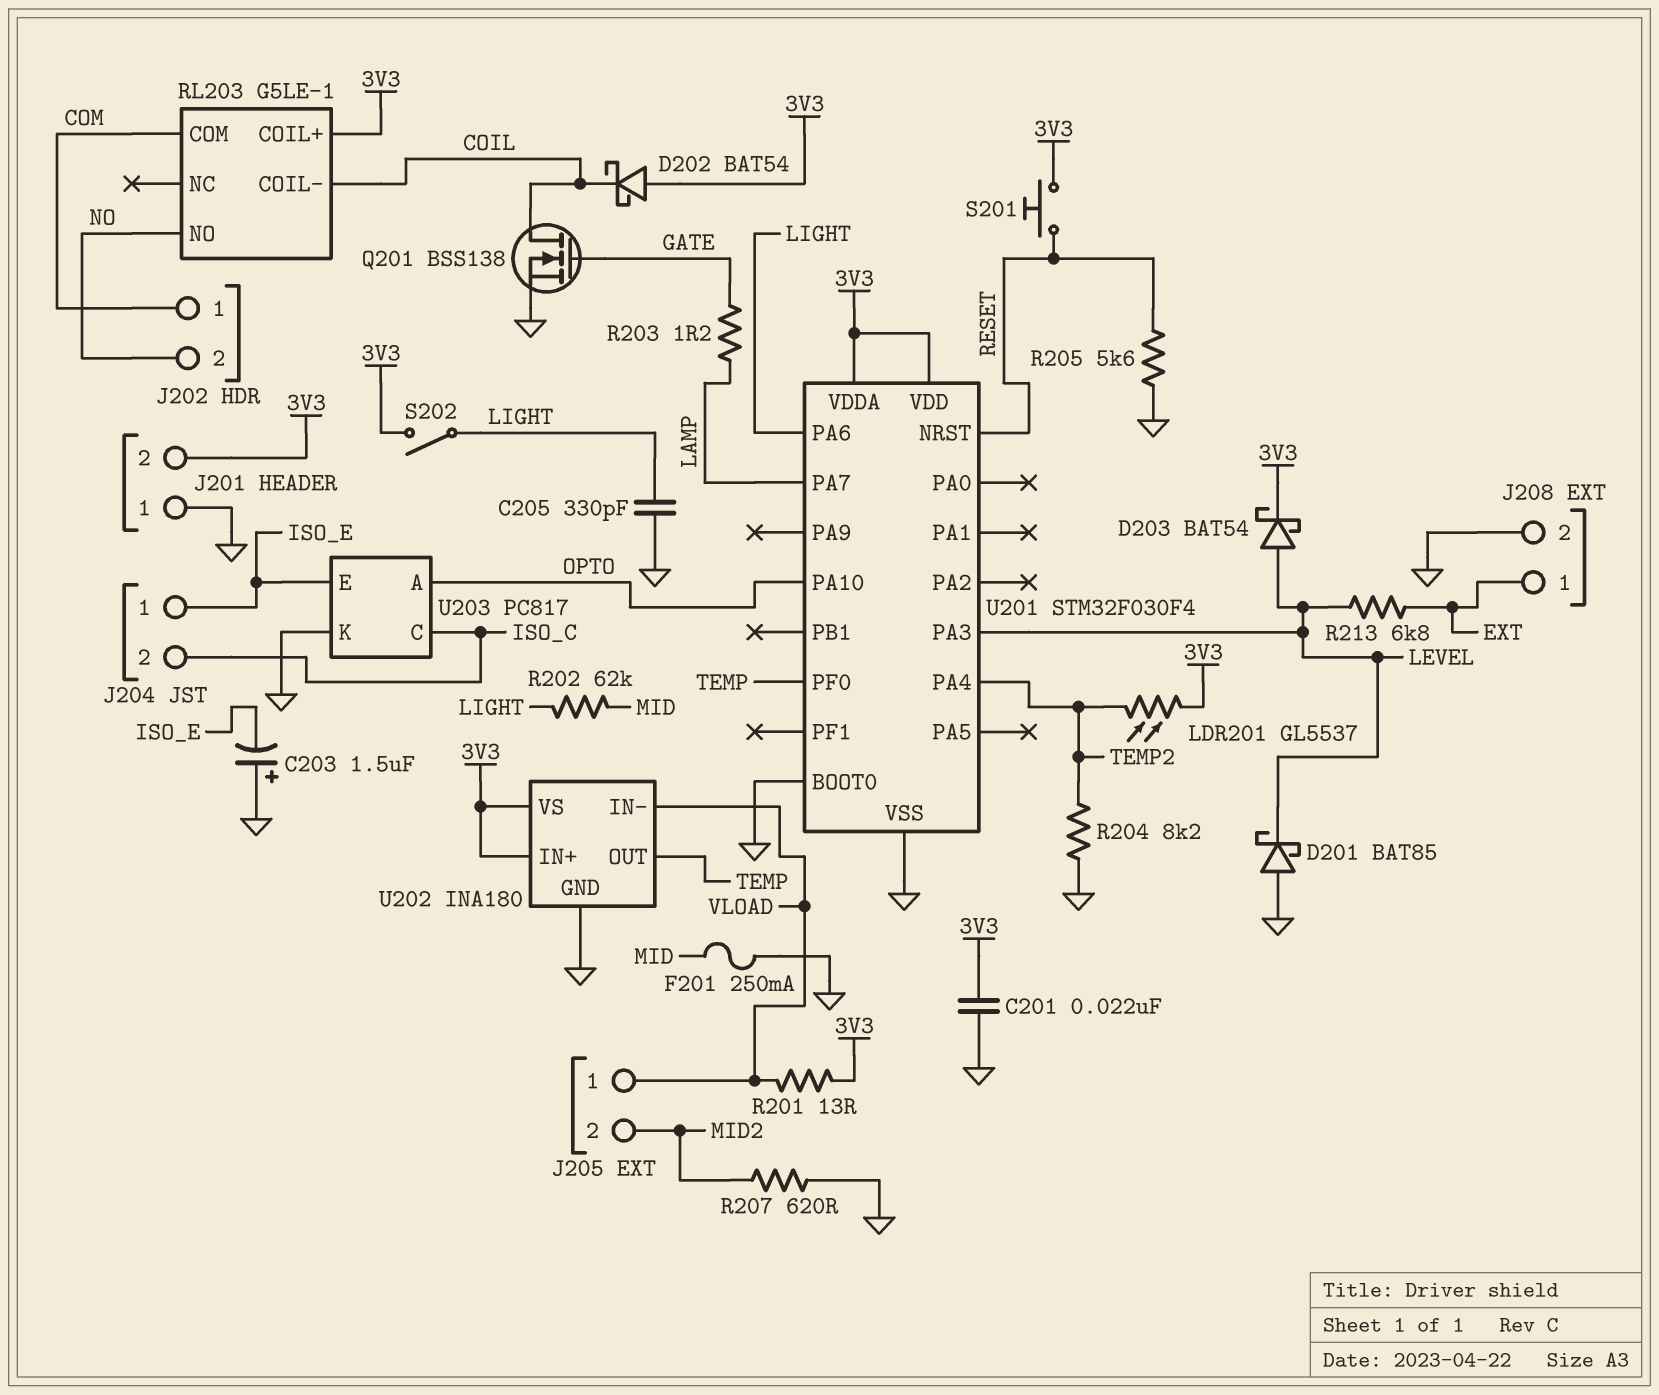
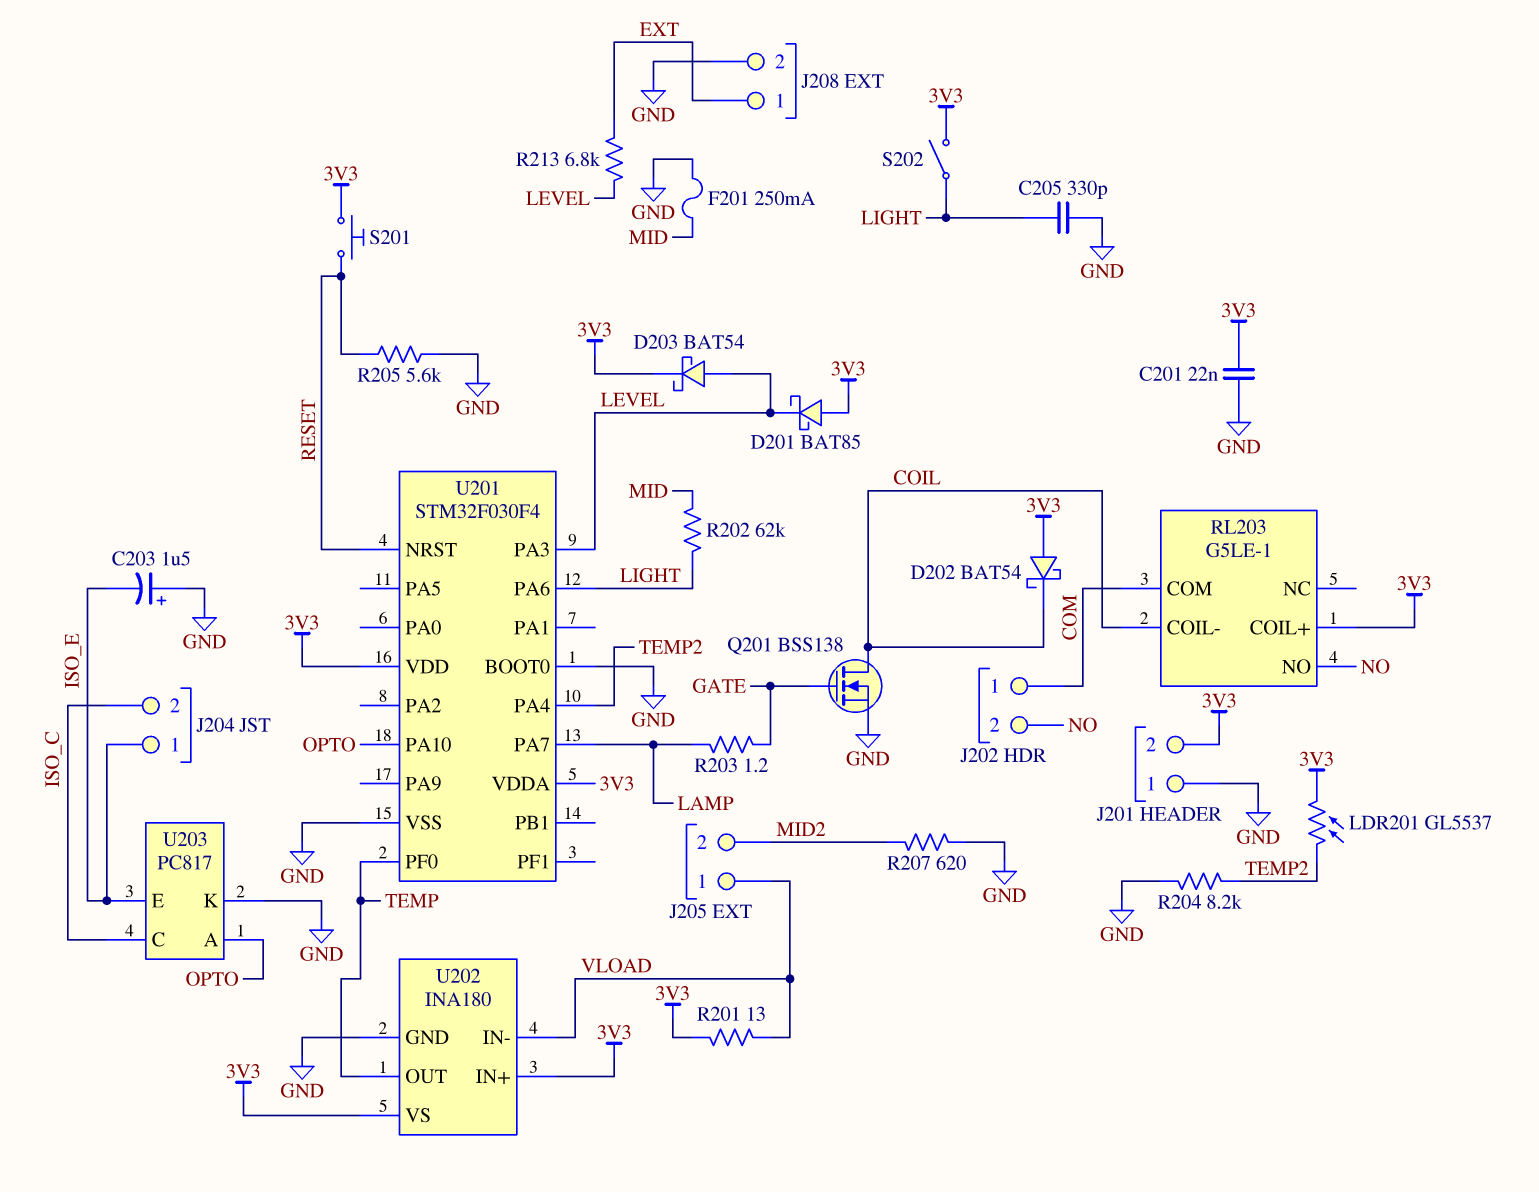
D201: schottky BAT85 (A GND, K LEVEL) -> schottky BAT85 (A 3V3, K LEVEL)

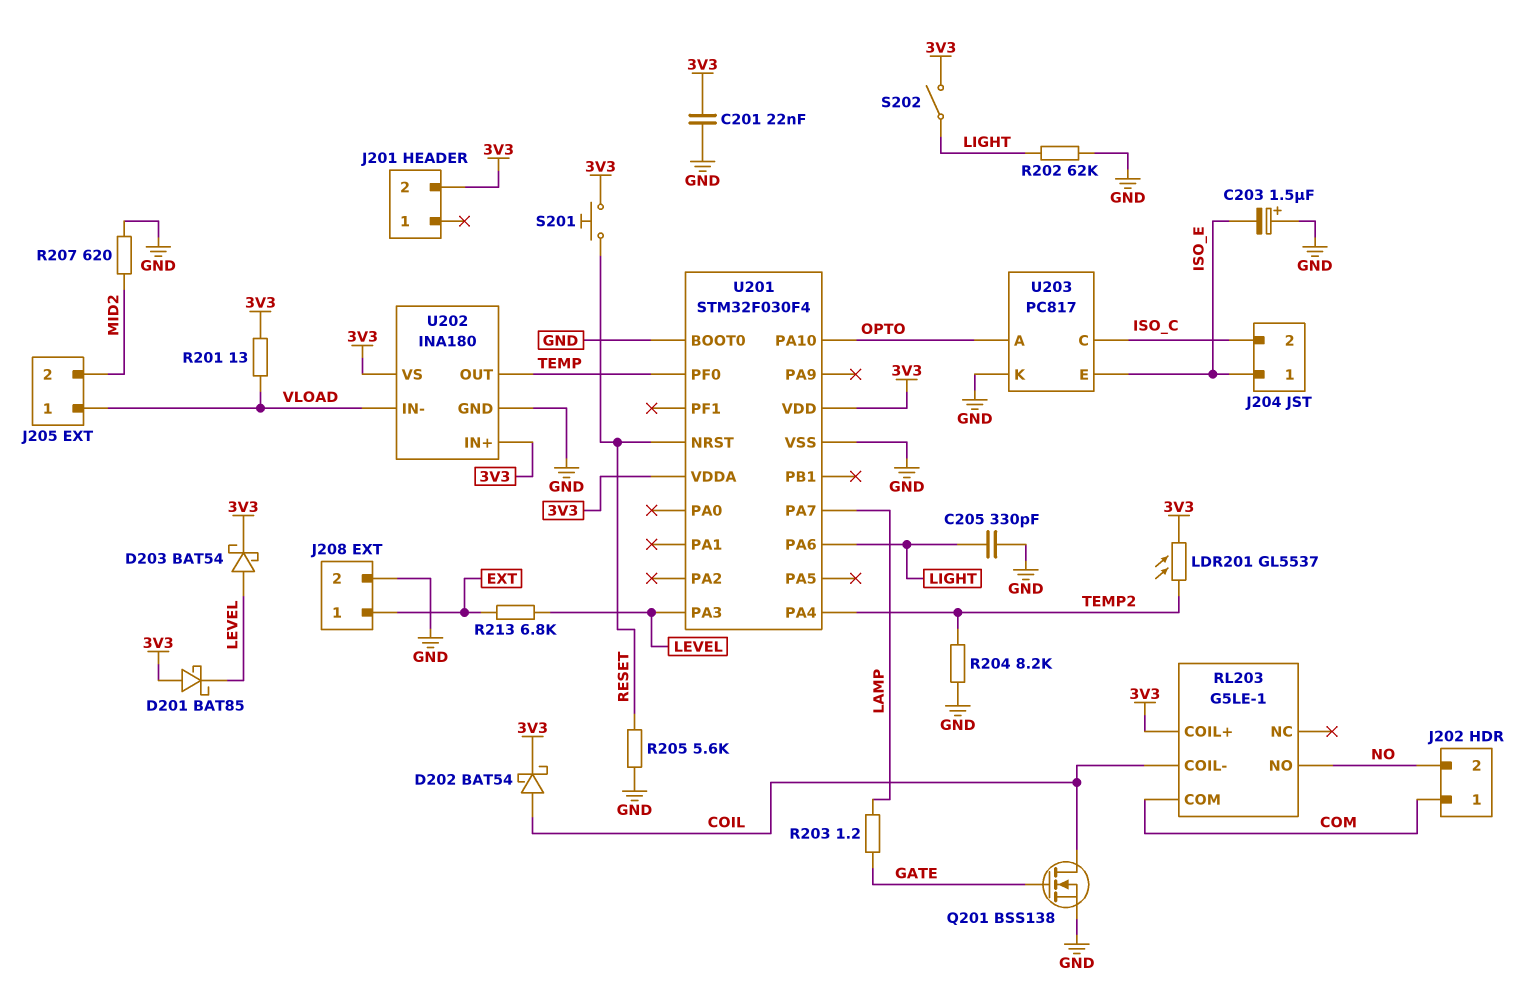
D202: schottky BAT54 (A 3V3, K COIL) -> schottky BAT54 (A COIL, K 3V3)
F201: 250mA (GND, MID) -> none
J201 pin 1: GND -> none
R202: 62k (LIGHT, MID) -> 62k (GND, LIGHT)

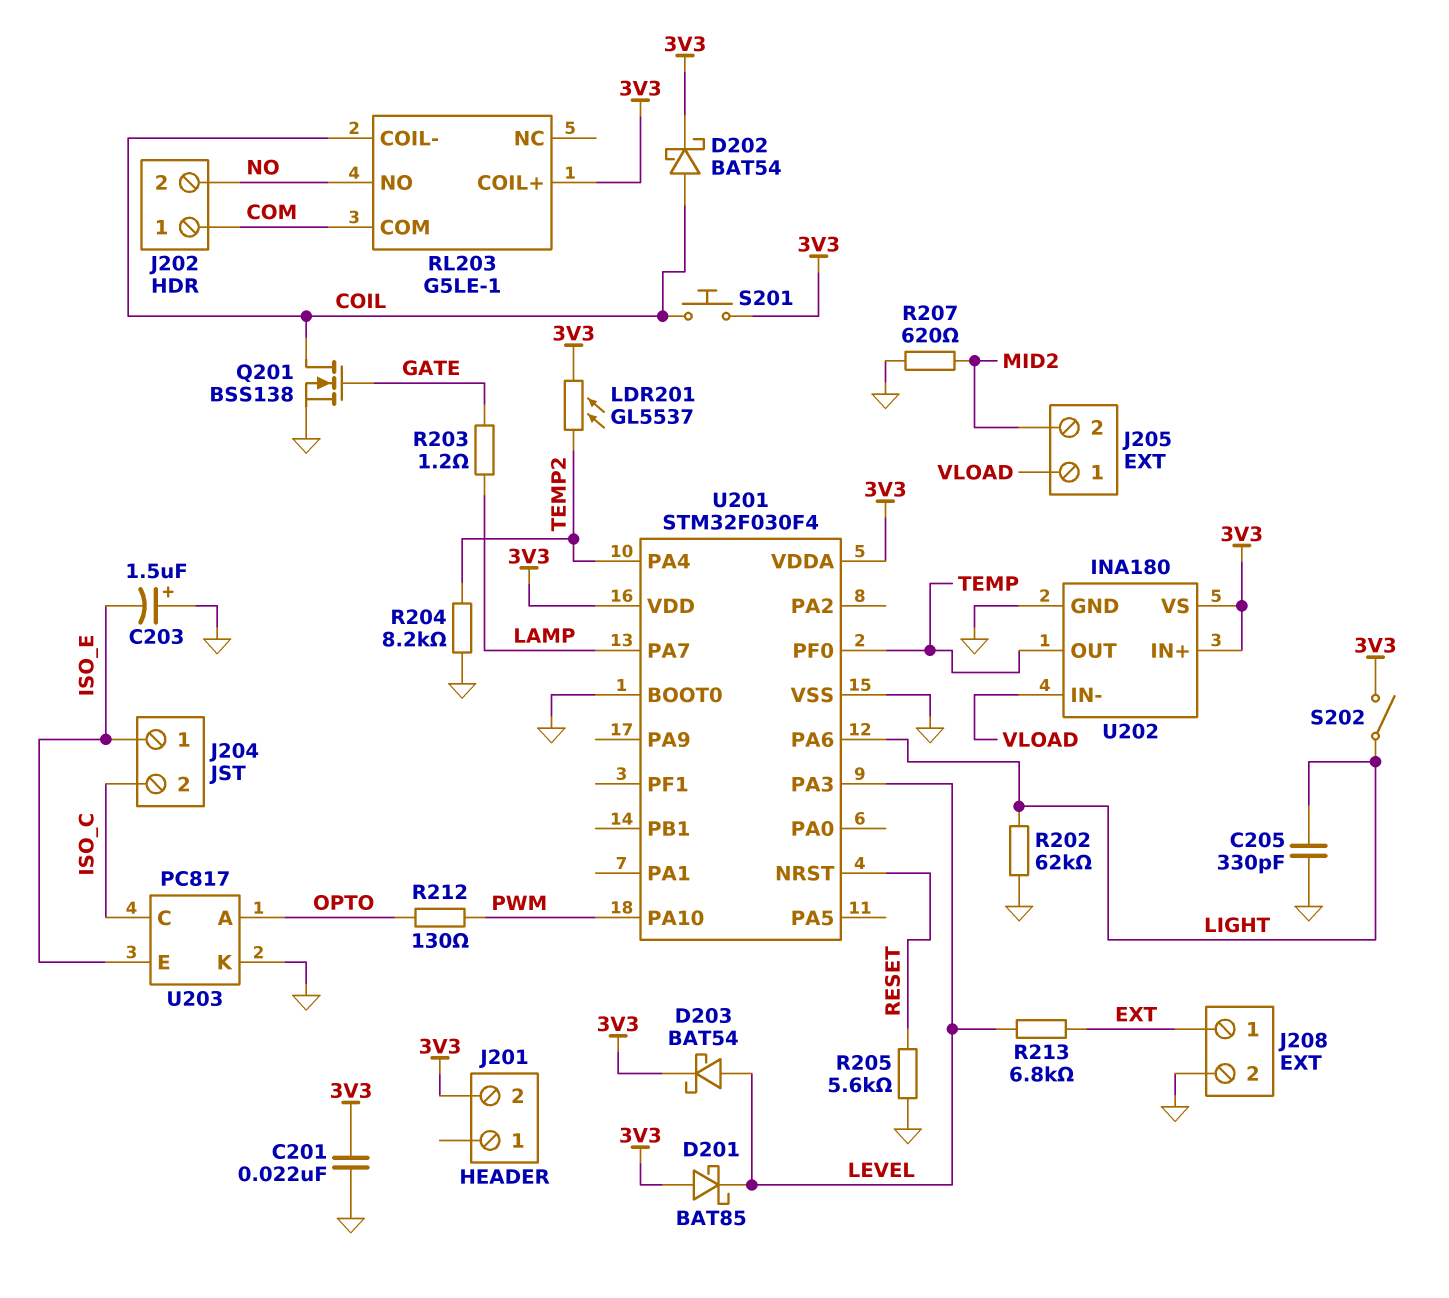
R201: 13 (3V3, VLOAD) -> none
R212: none -> 130 (OPTO, PWM)
S201: button (3V3, RESET) -> button (3V3, COIL)
U201 pin PA10: OPTO -> PWM

